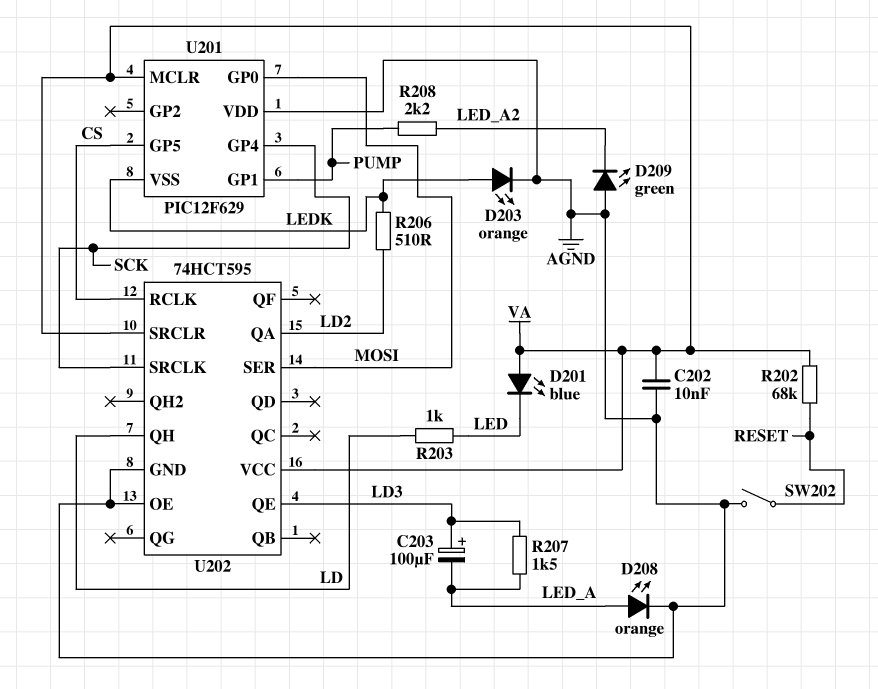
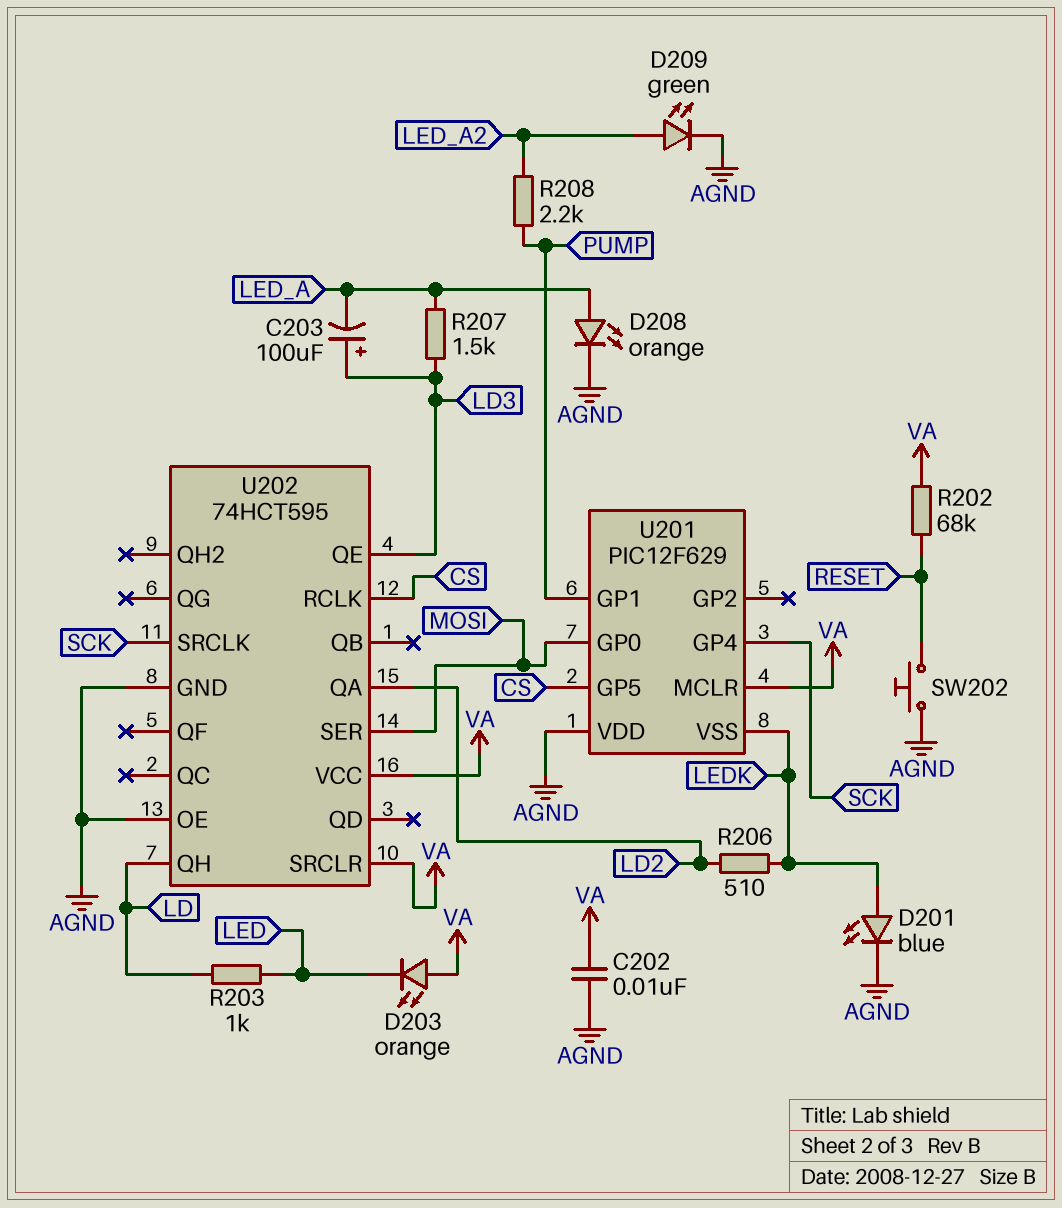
D201: LED blue (A VA, K LED) -> LED blue (A LEDK, K AGND)
D203: LED orange (A LEDK, K AGND) -> LED orange (A VA, K LED)
D209: LED green (A AGND, K LED_A2) -> LED green (A LED_A2, K AGND)
SW202: switch (AGND, RESET) -> button (AGND, RESET)

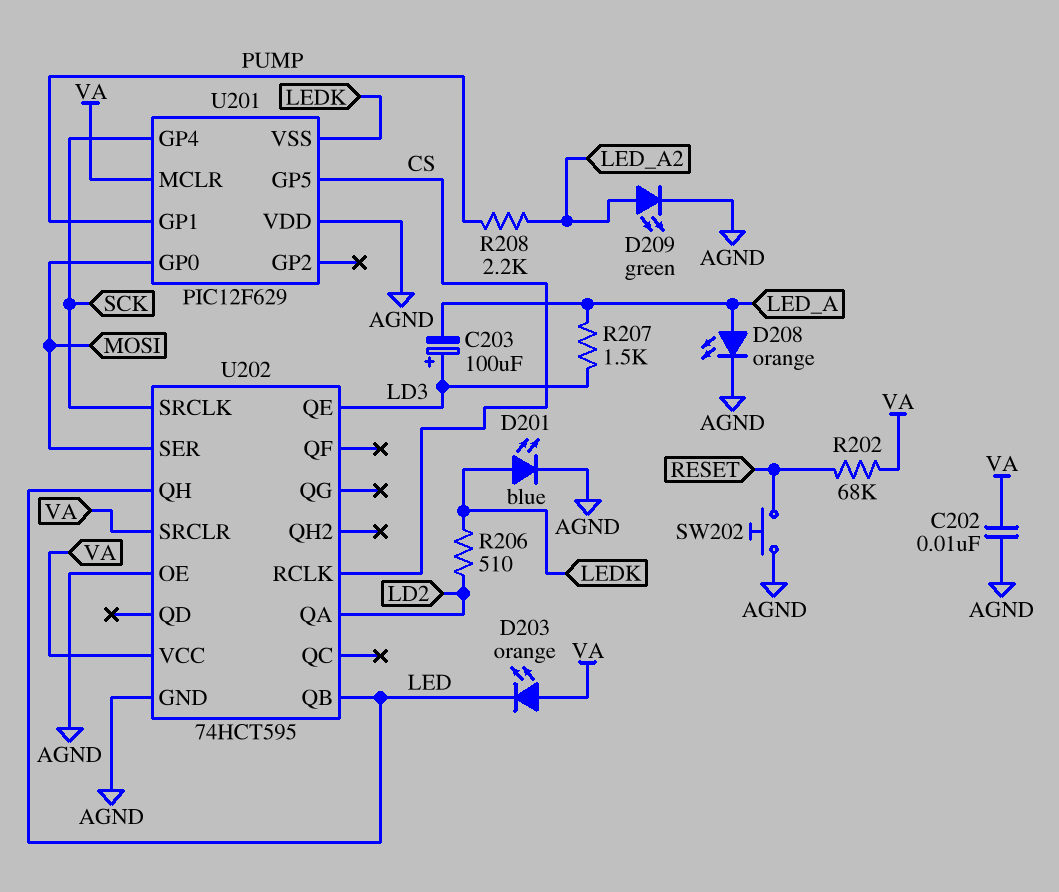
R203: 1k (LD, LED) -> none
U202 pin QB: none -> LED
U202 pin QH: LD -> LED

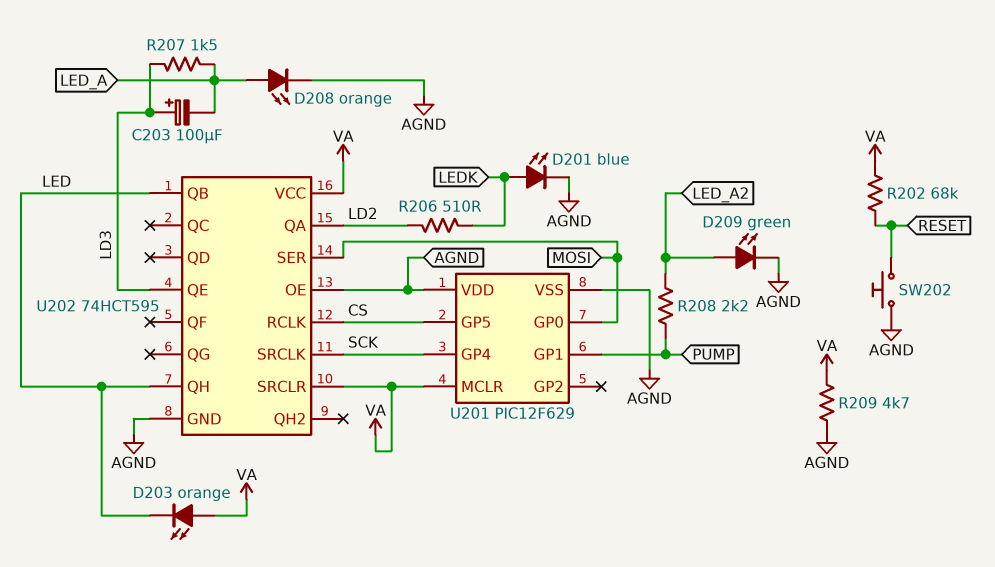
C202: 10nF (AGND, VA) -> none
R209: none -> 4.7k (AGND, VA)
U201 pin VSS: LEDK -> AGND

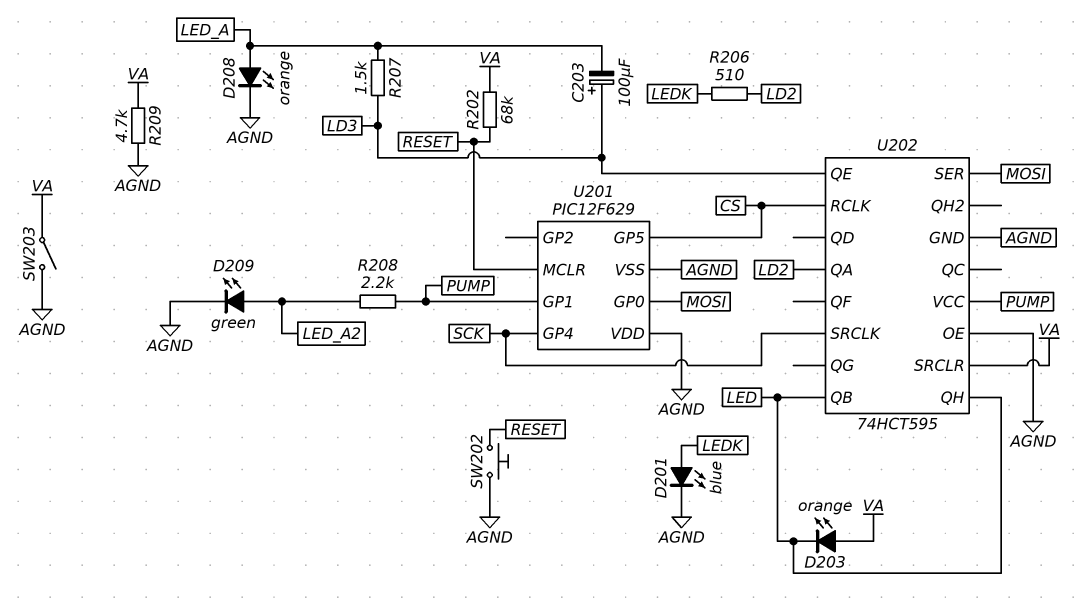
SW203: none -> switch (AGND, VA)
U201 pin MCLR: VA -> RESET
U202 pin VCC: VA -> PUMP

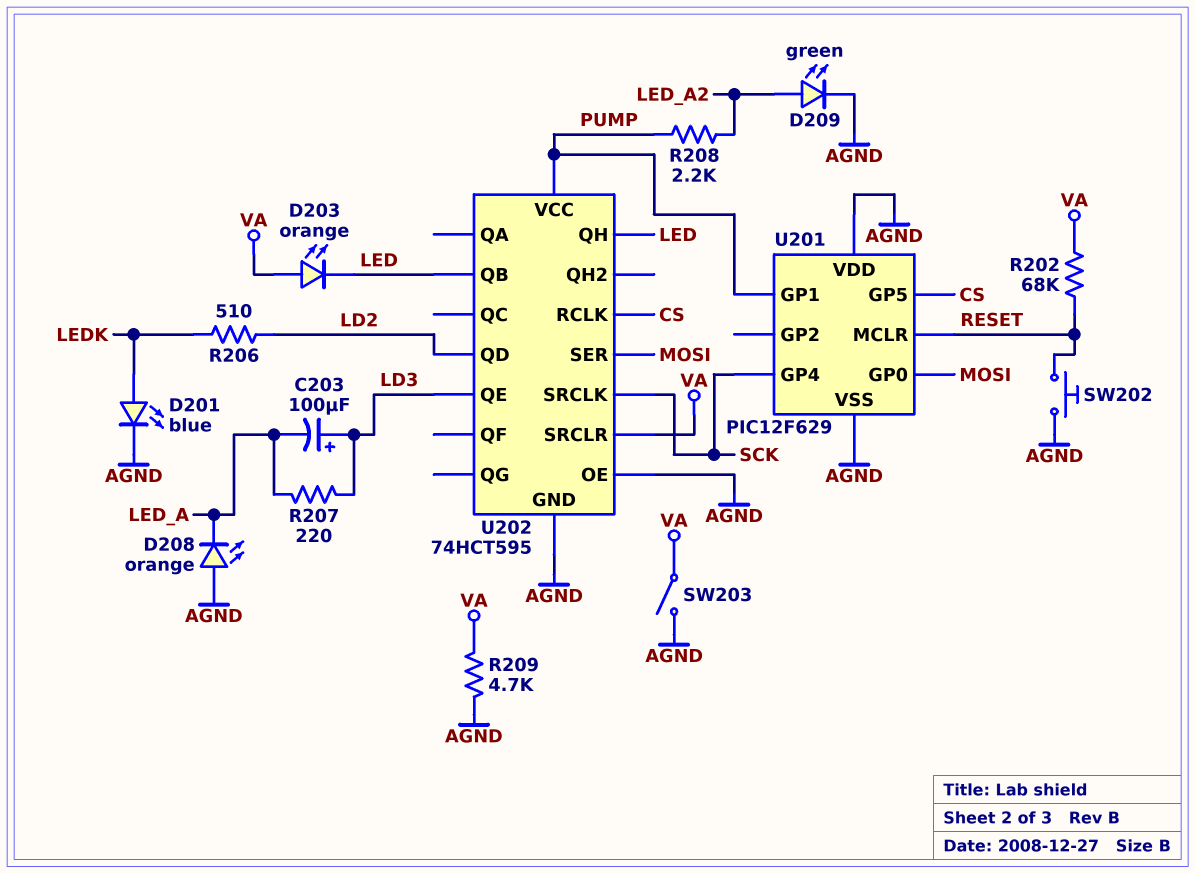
D208: LED orange (A LED_A, K AGND) -> LED orange (A AGND, K LED_A)
R207: 1.5k (LD3, LED_A) -> 220 (LD3, LED_A)
U202 pin QA: LD2 -> none
U202 pin QD: none -> LD2

